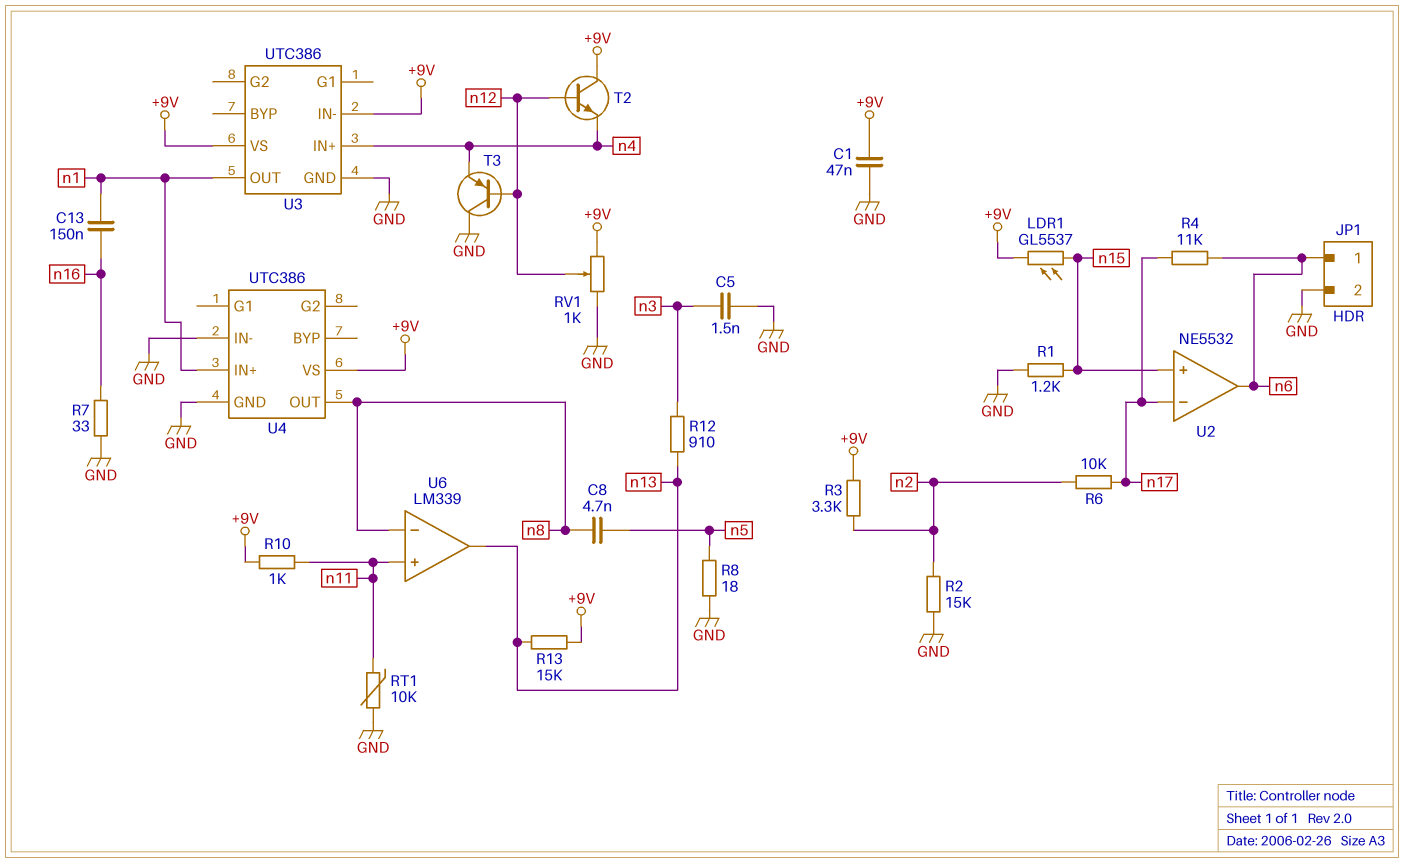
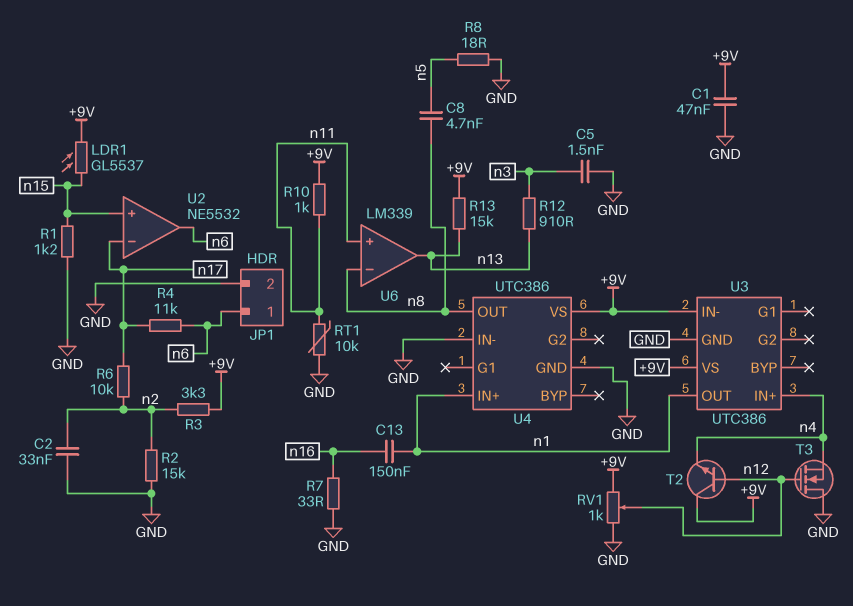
C2: none -> 33nF (GND, n2)
T3: PNP (B n12, C GND, E n4) -> NMOS (G n12, D GND, S n4)

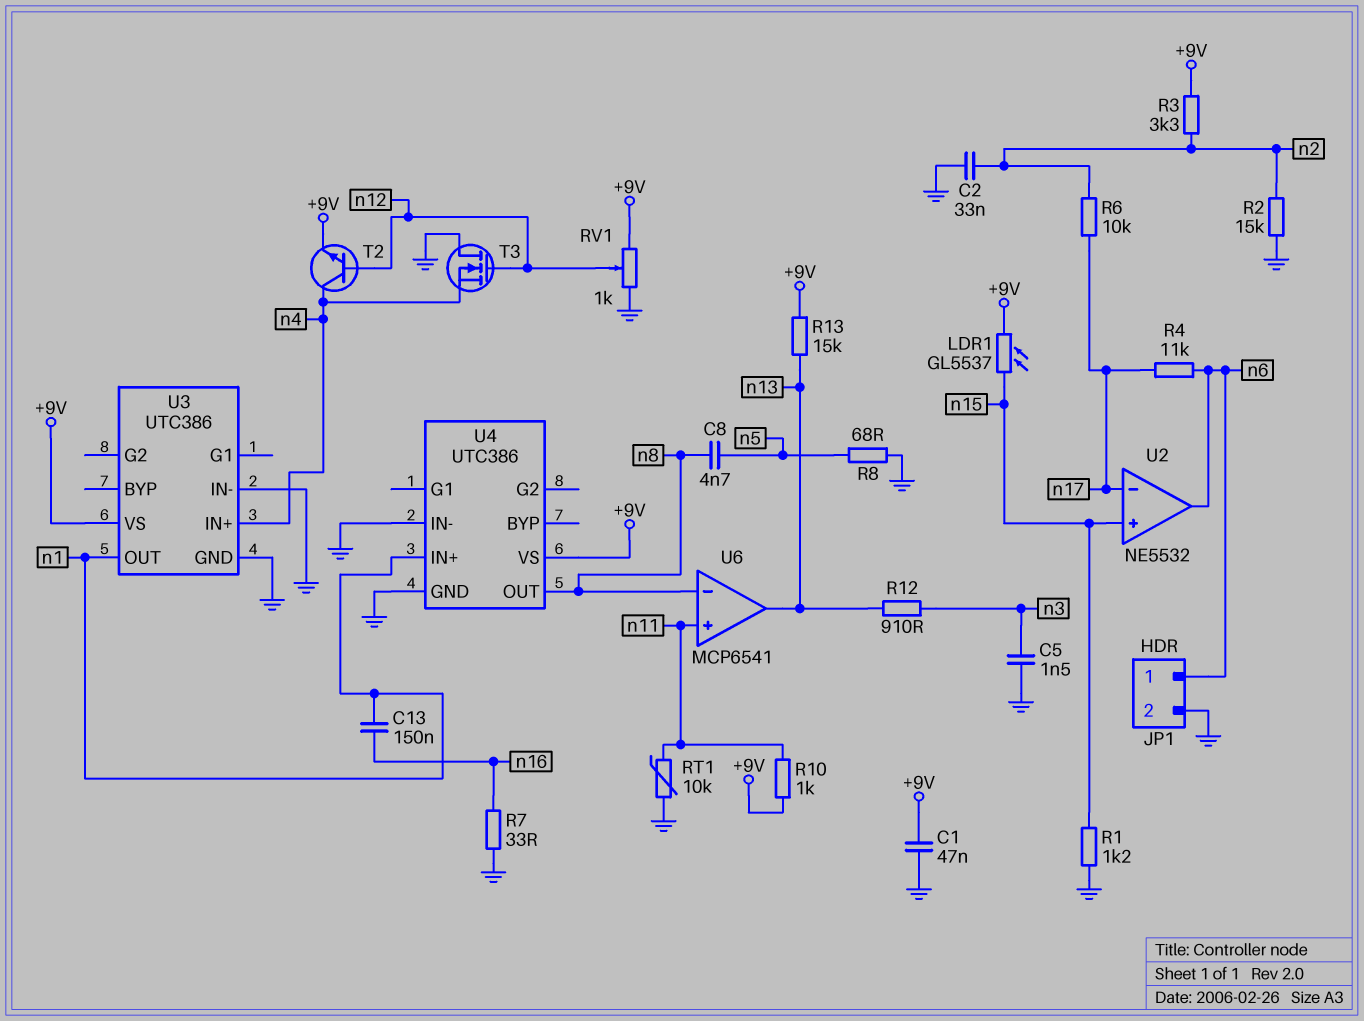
R8: 18 (GND, n5) -> 68 (GND, n5)
T2: NPN (B n12, C +9V, E n4) -> NPN (B n12, C n4, E +9V)
U3 pin IN-: +9V -> GND
U6: LM339 -> MCP6541

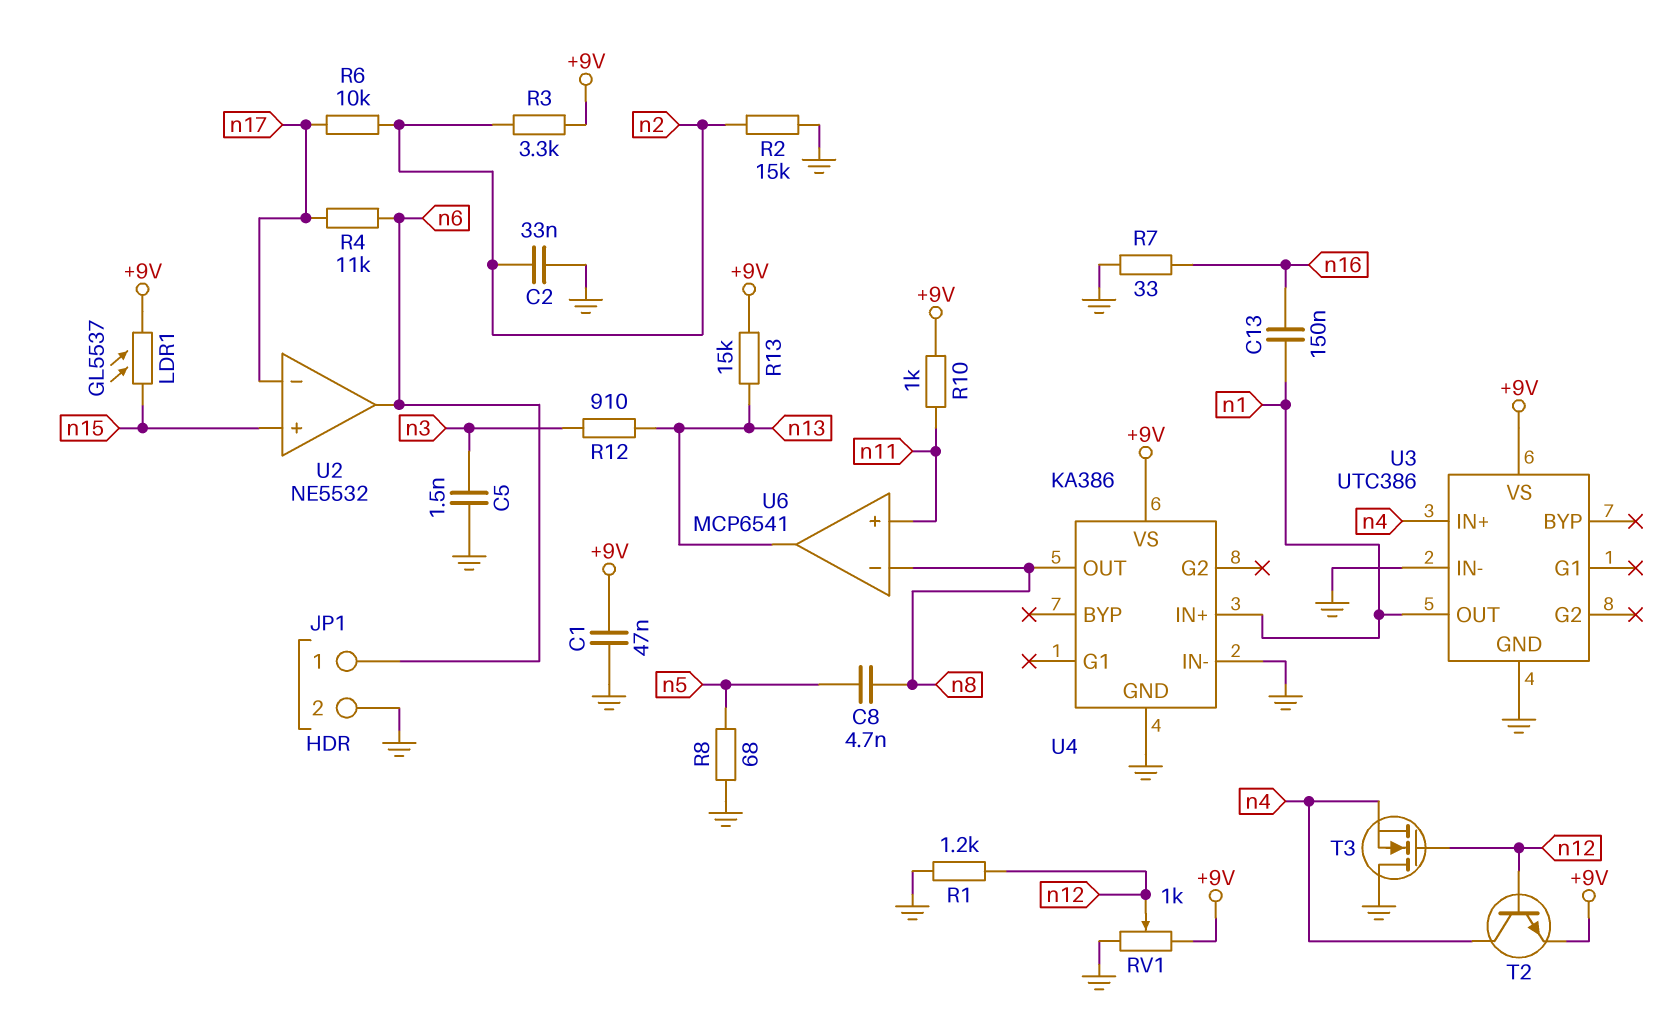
R1: 1.2k (GND, n15) -> 1.2k (GND, n12)
RT1: 10k (GND, n11) -> none
U4: UTC386 -> KA386

